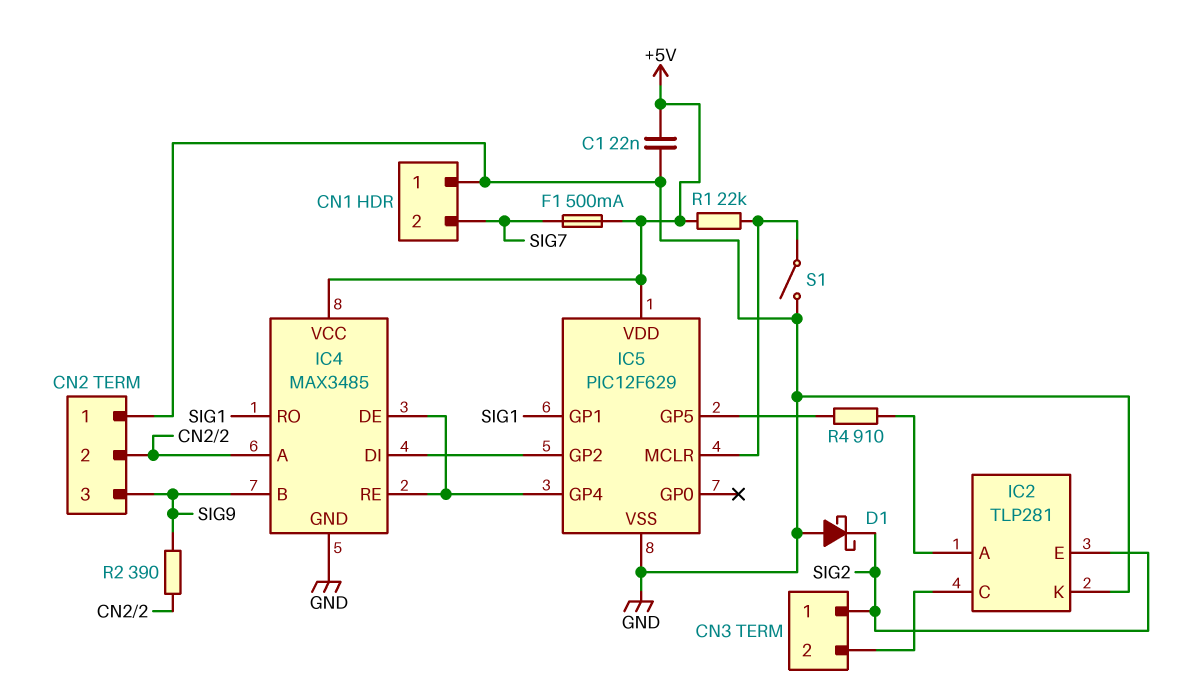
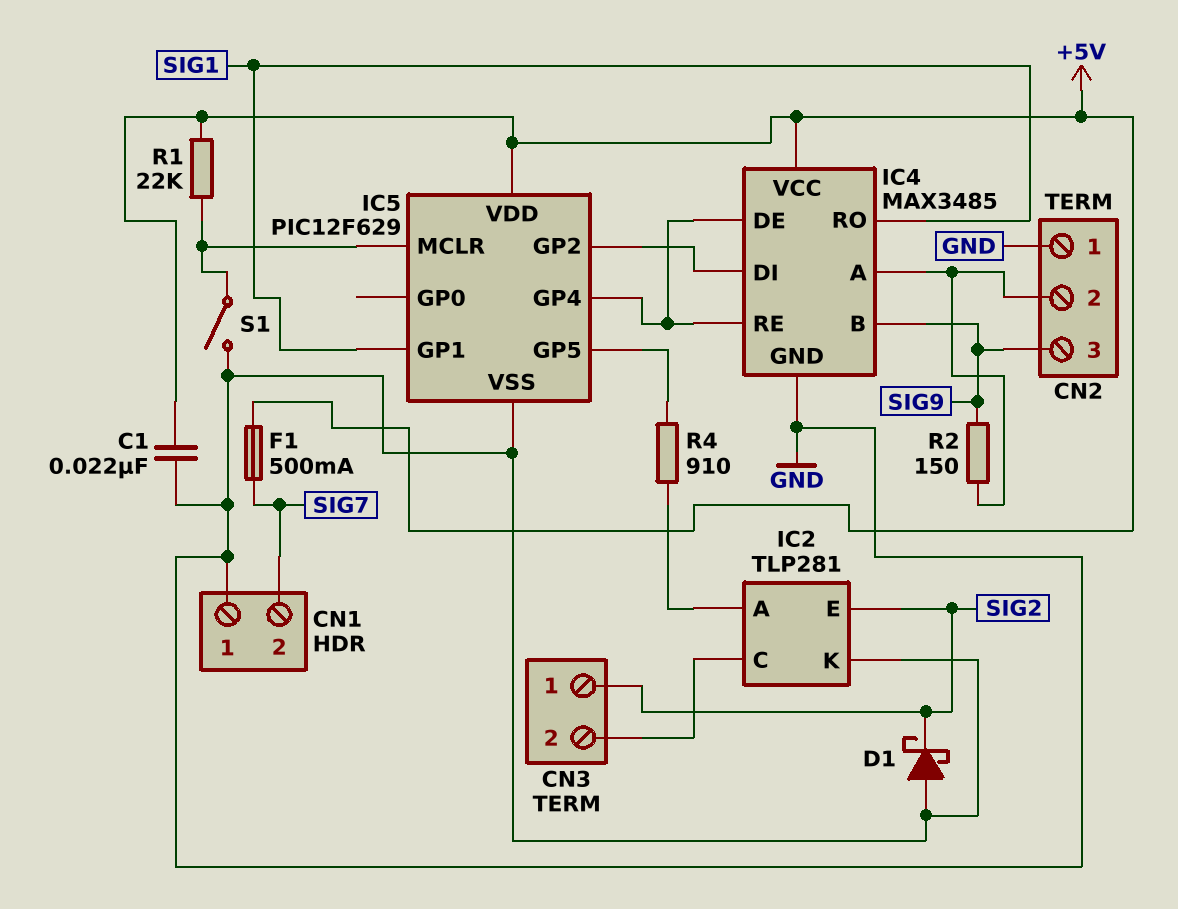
R2: 390 (CN2/2, SIG9) -> 150 (CN2/2, SIG9)

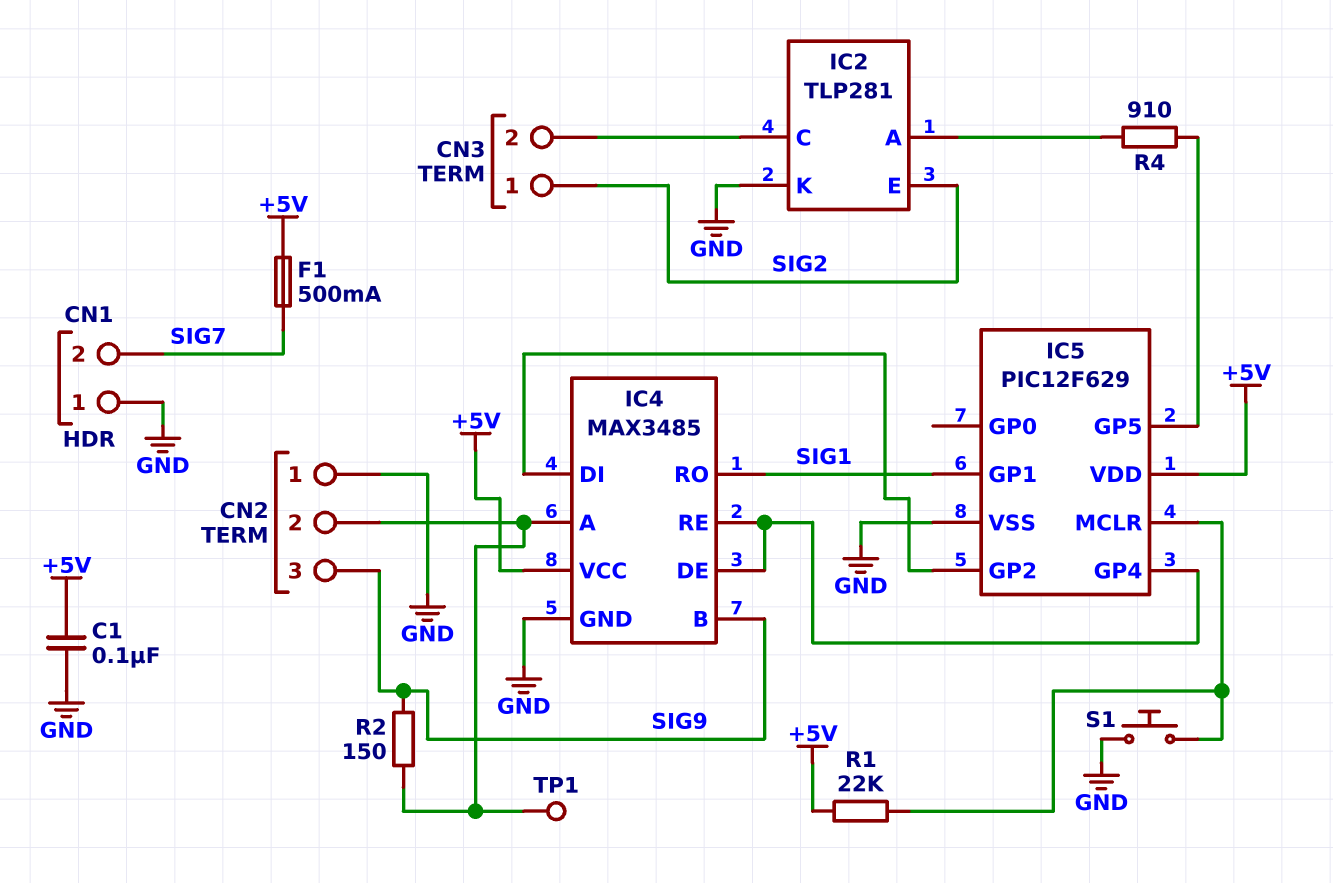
C1: 22nF (+5V, GND) -> 100nF (+5V, GND)
D1: schottky (A GND, K SIG2) -> none
S1: switch (GND, IC5/MCLR) -> button (GND, IC5/MCLR)
TP1: none -> test point (CN2/2)

